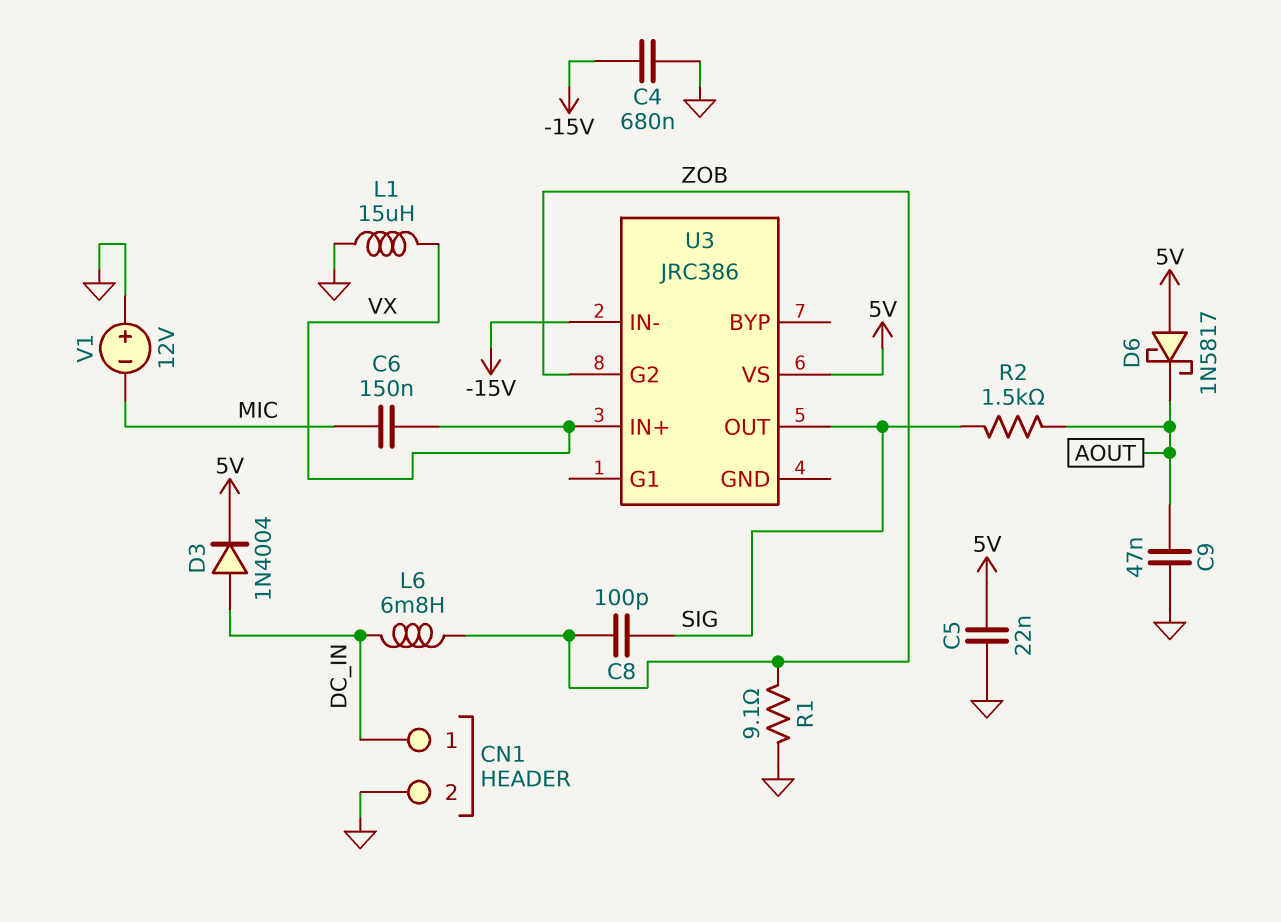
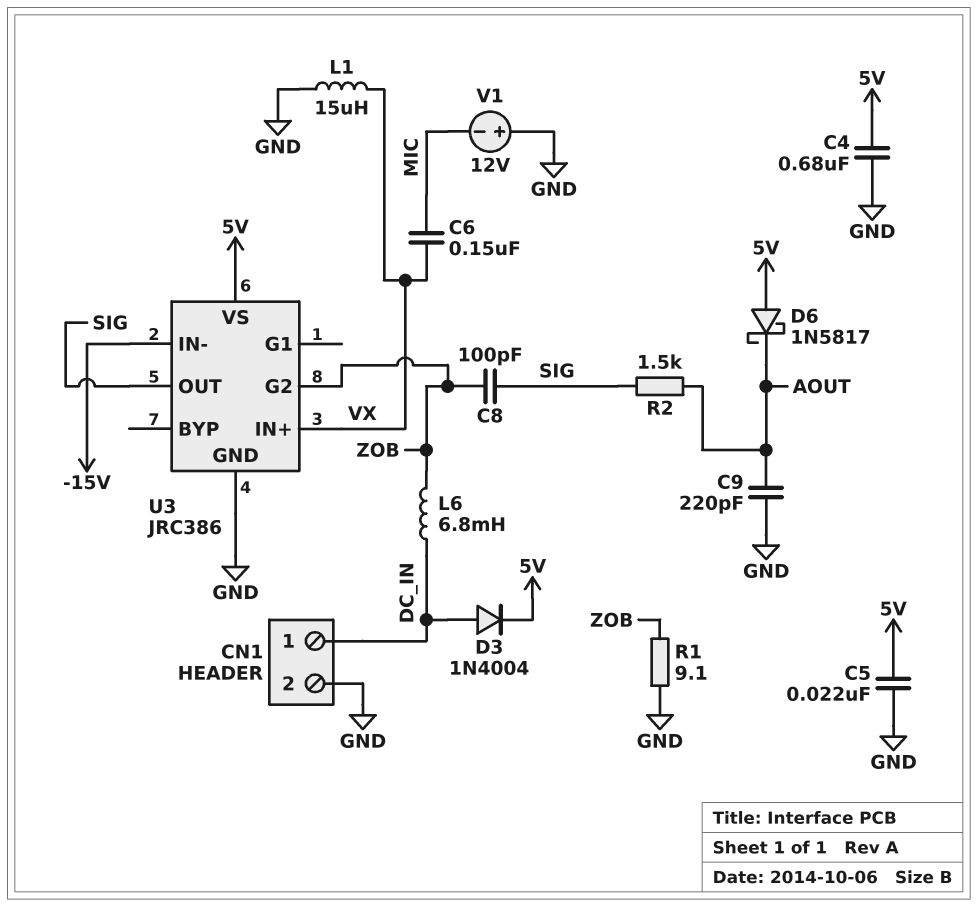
C4: 680nF (-15V, GND) -> 680nF (5V, GND)
C9: 47nF (AOUT, GND) -> 220pF (AOUT, GND)
U3 pin GND: none -> GND

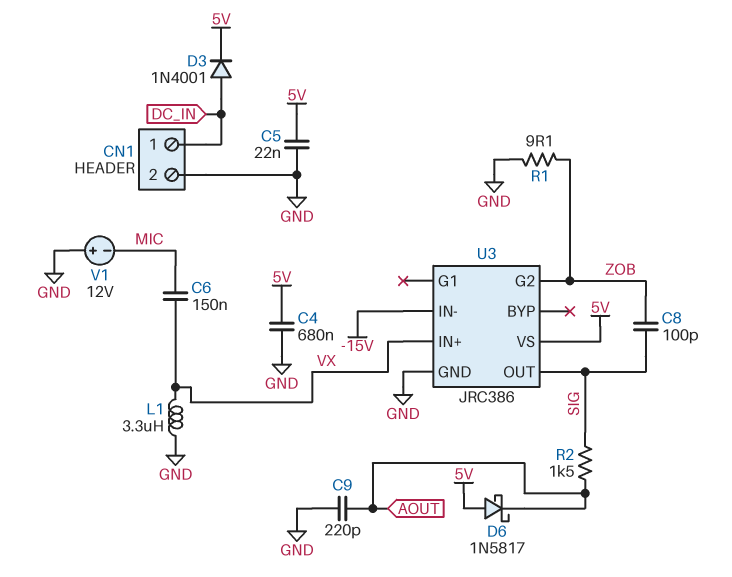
D3: diode 1N4004 (A DC_IN, K 5V) -> diode 1N4001 (A DC_IN, K 5V)
L1: 15uH (GND, VX) -> 3.3uH (GND, VX)
L6: 6.8mH (DC_IN, ZOB) -> none

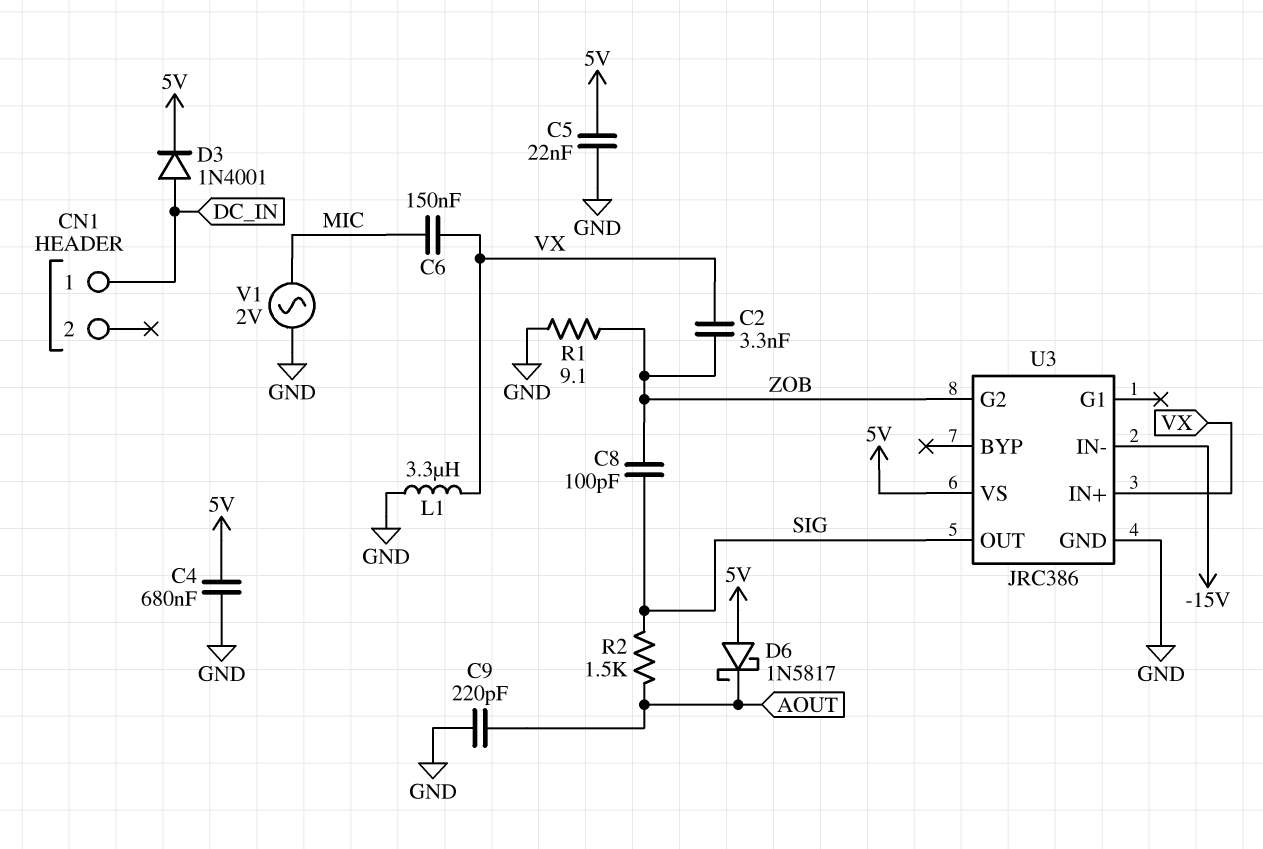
C2: none -> 3.3nF (VX, ZOB)
CN1 pin 2: GND -> none
V1: 12V (plus GND, minus MIC) -> AC 2V (GND, MIC)

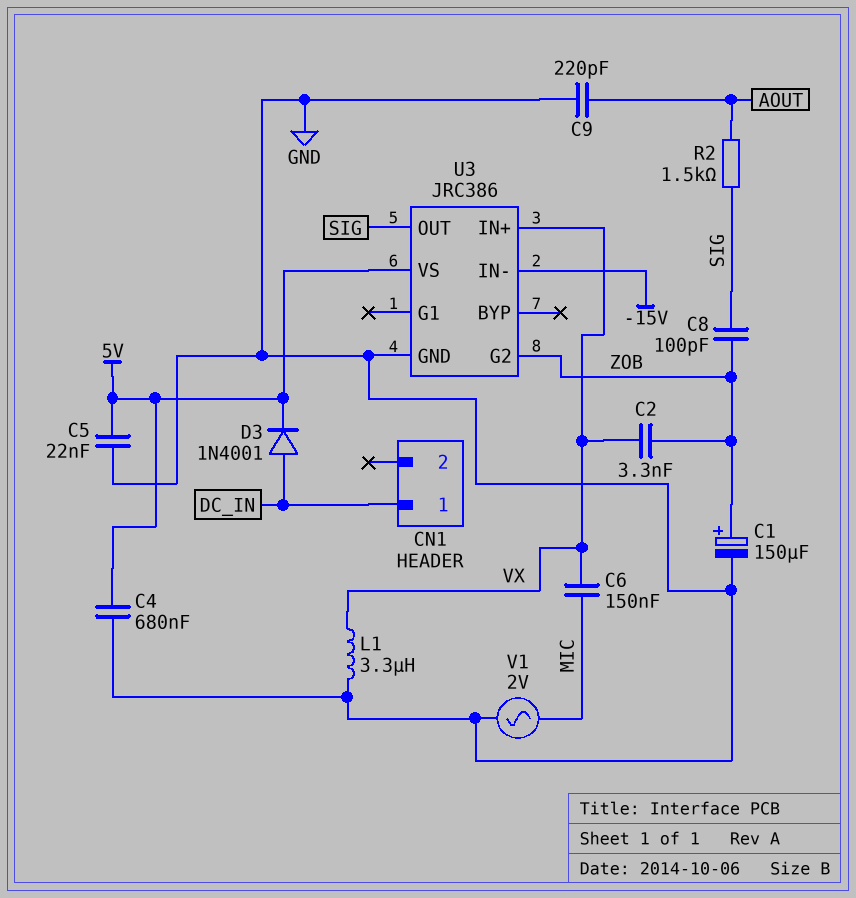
C1: none -> 150uF (plus ZOB, minus GND)
D6: schottky 1N5817 (A 5V, K AOUT) -> none
R1: 9.1 (GND, ZOB) -> none

